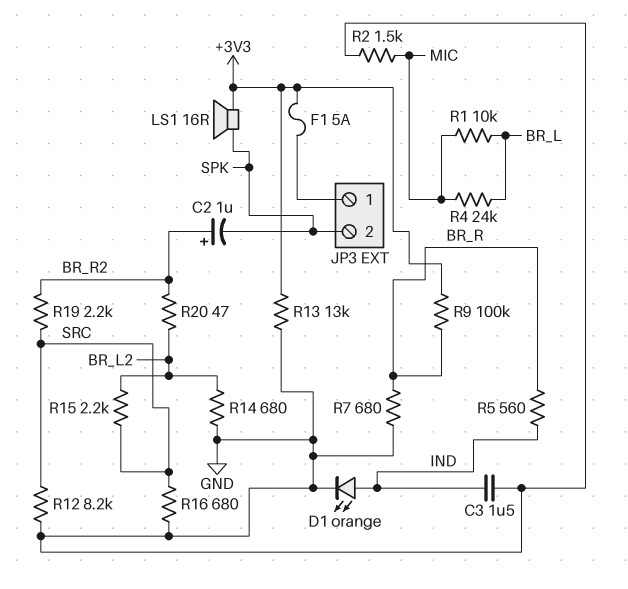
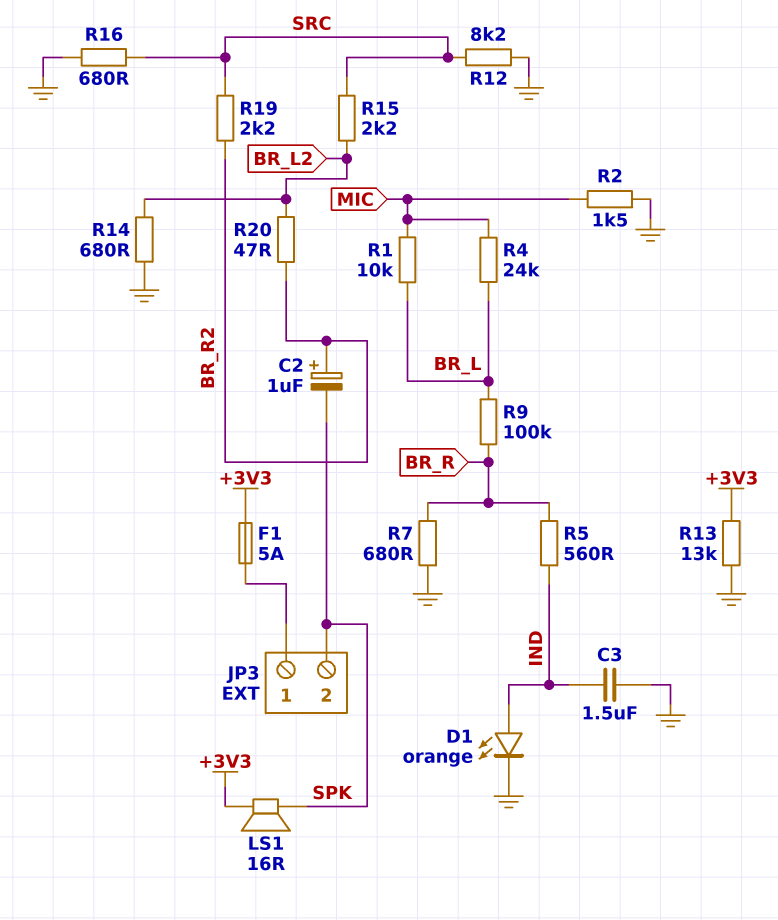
R9: 100k (+3V3, BR_R) -> 100k (BR_L, BR_R)

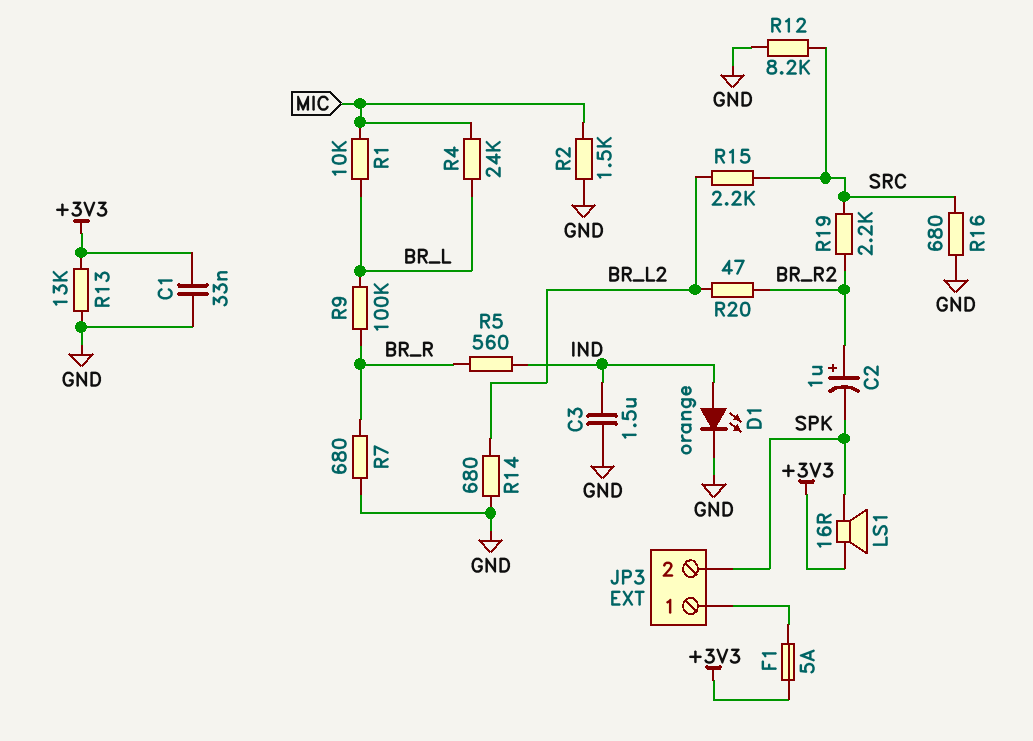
C1: none -> 33nF (+3V3, GND)

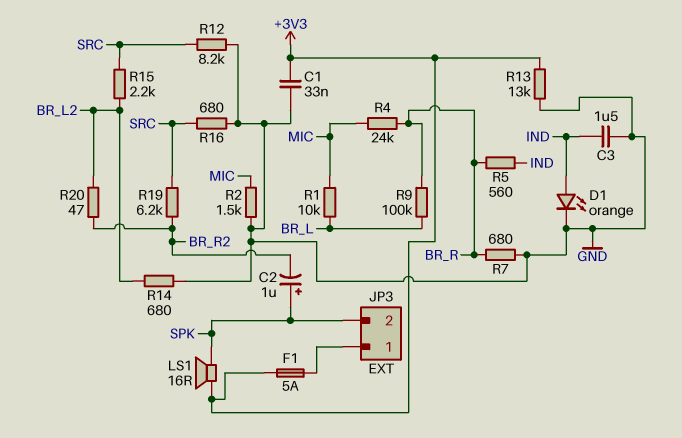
C2: 1uF (plus BR_R2, minus SPK) -> 1uF (plus SPK, minus BR_R2)
R4: 24k (BR_L, MIC) -> 24k (BR_R, MIC)
R19: 2.2k (BR_R2, SRC) -> 6.2k (BR_R2, SRC)

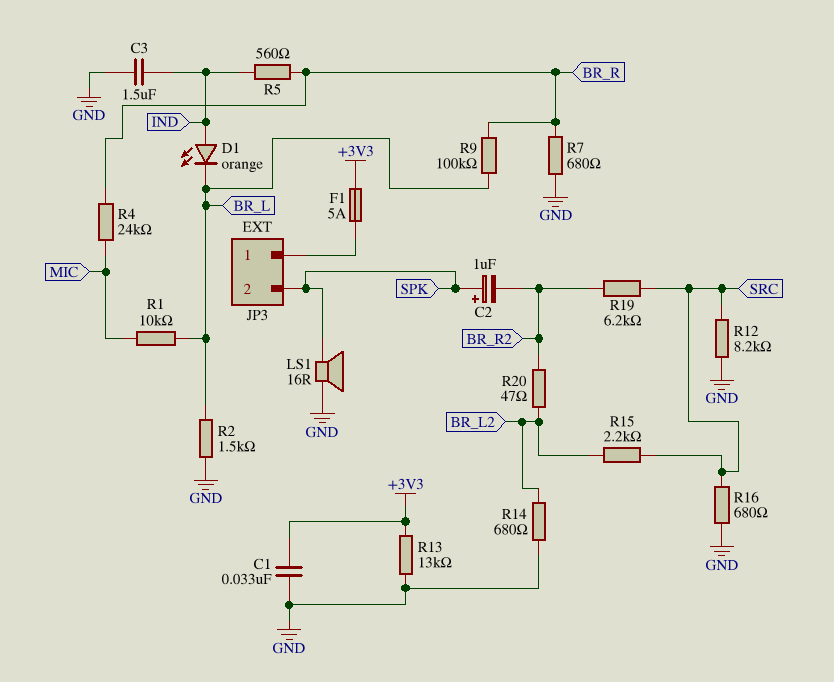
D1: LED orange (A IND, K GND) -> LED orange (A IND, K BR_L)
LS1: speaker 16R (+3V3, SPK) -> speaker 16R (GND, SPK)
R2: 1.5k (GND, MIC) -> 1.5k (BR_L, GND)

